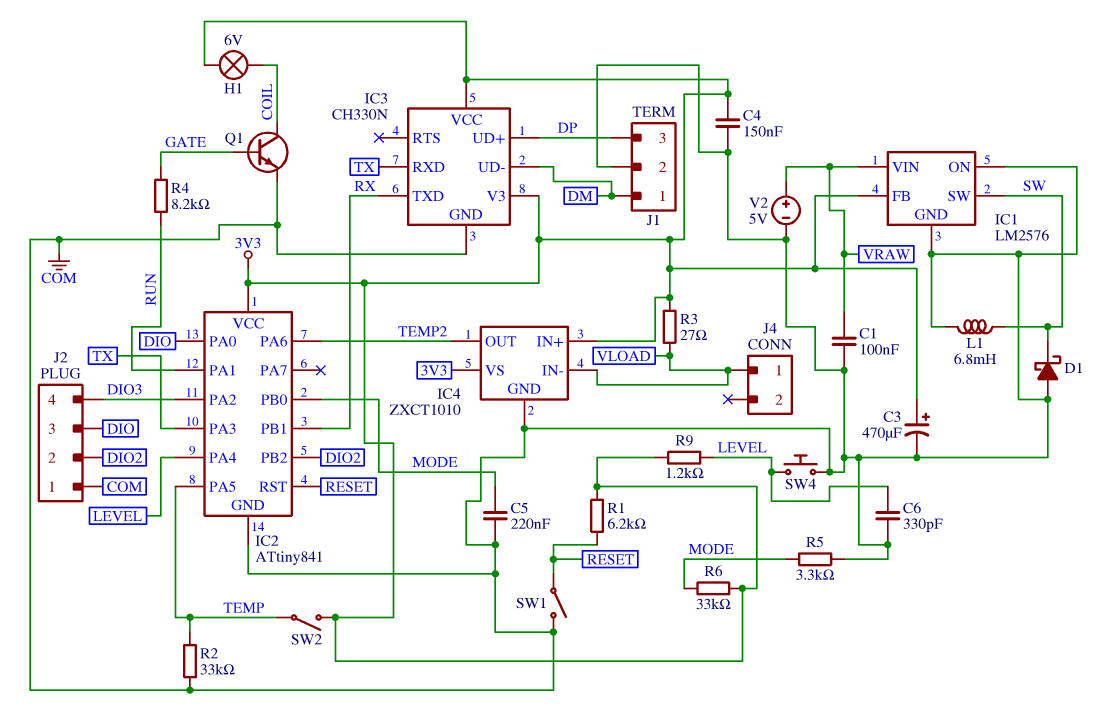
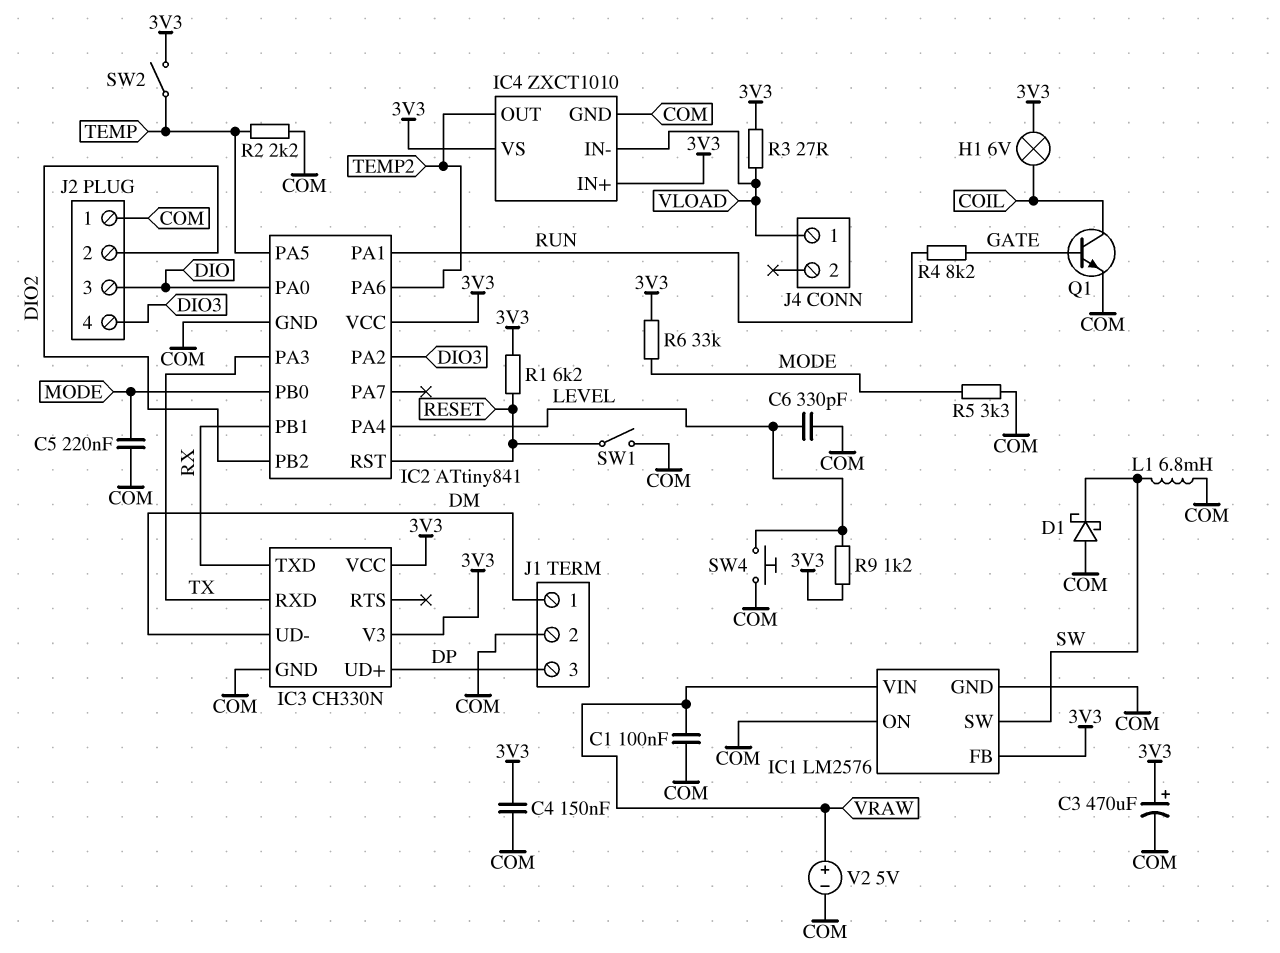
R2: 33k (COM, TEMP) -> 2.2k (COM, TEMP)

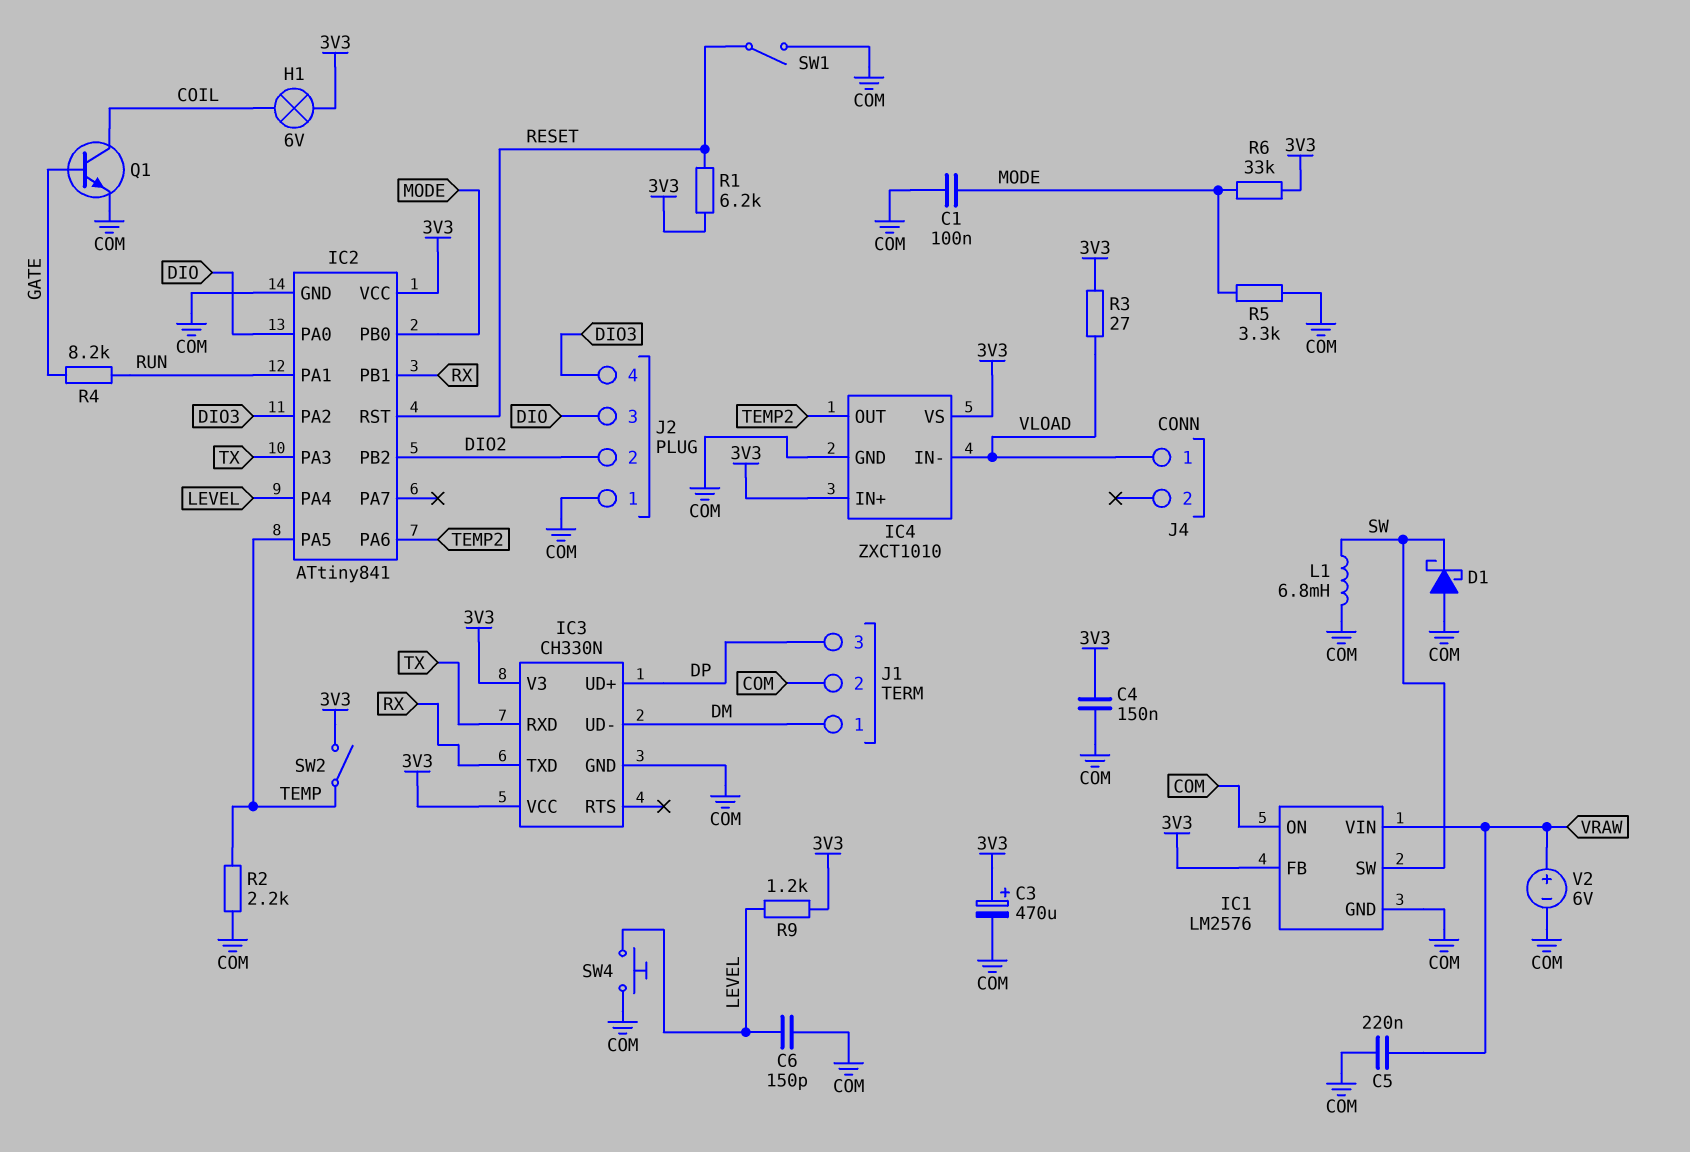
C1: 100nF (COM, VRAW) -> 100nF (COM, MODE)
C5: 220nF (COM, MODE) -> 220nF (COM, VRAW)
C6: 330pF (COM, LEVEL) -> 150pF (COM, LEVEL)
V2: 5V (plus VRAW, minus COM) -> 6V (plus VRAW, minus COM)

